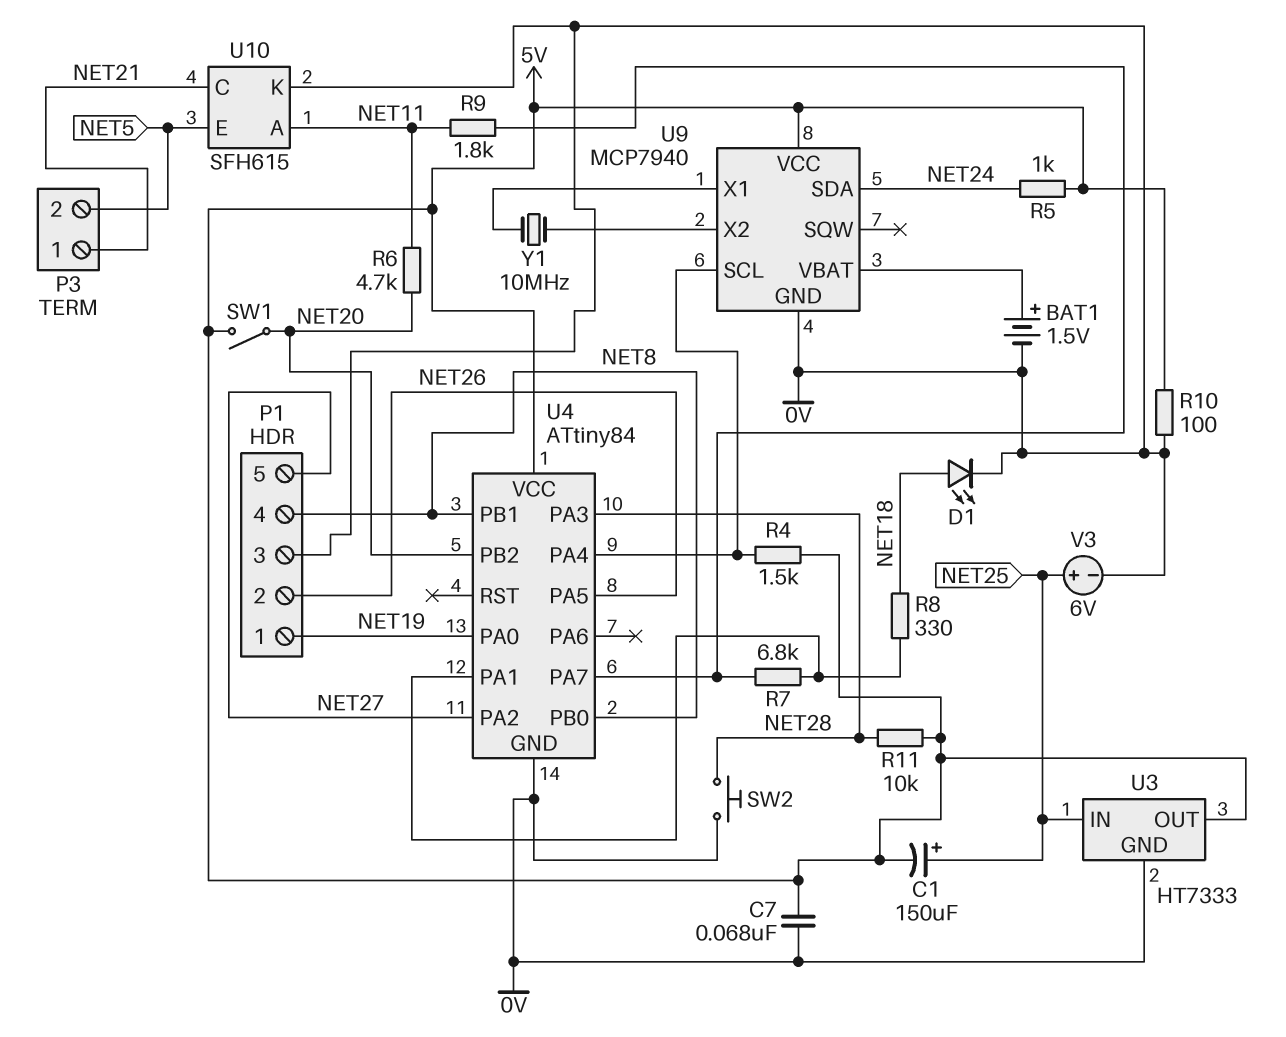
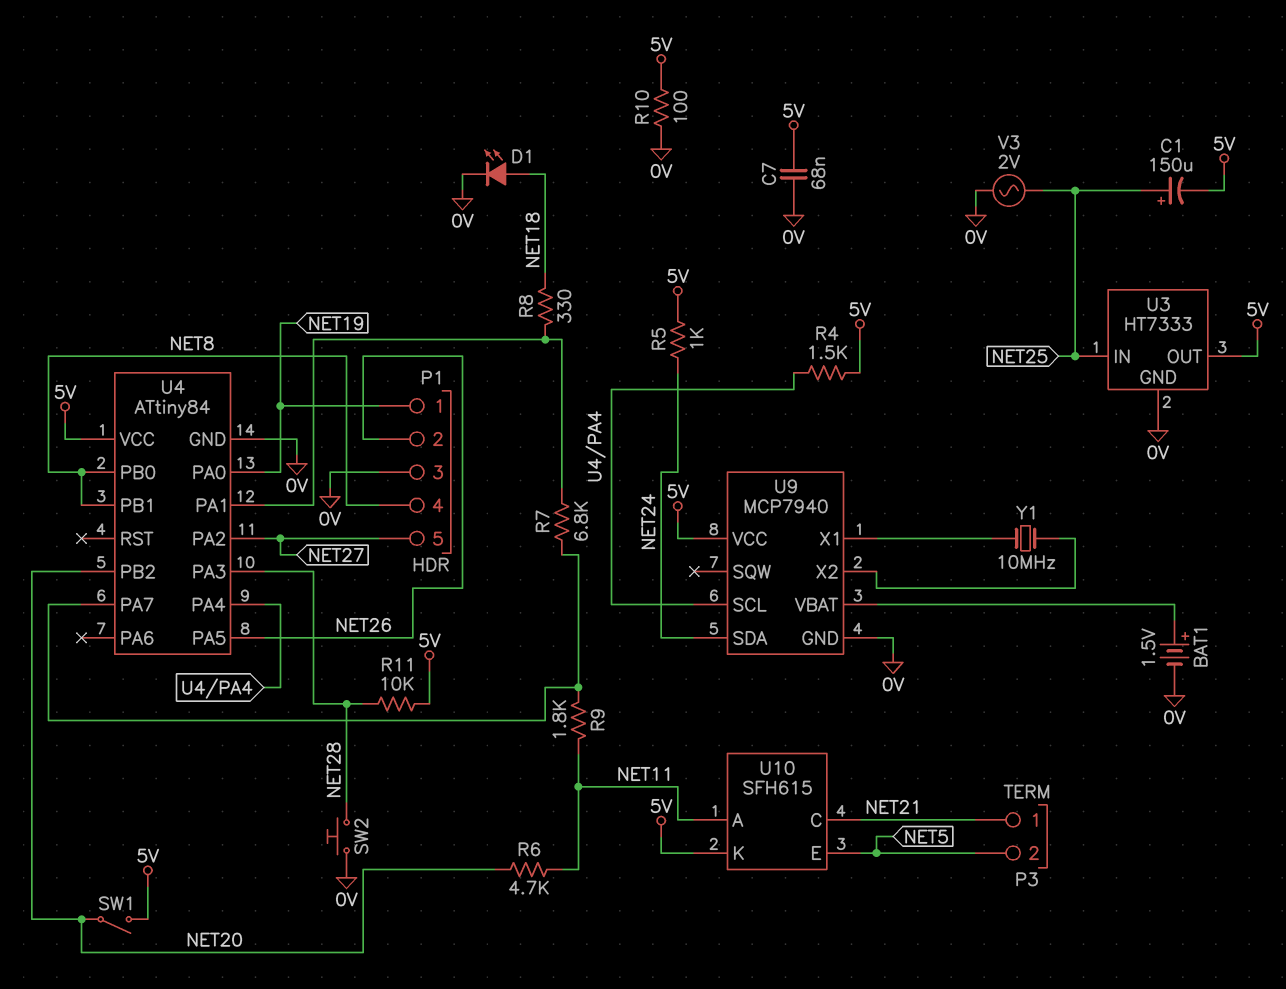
U10 pin K: 0V -> 5V
V3: 6V (plus NET25, minus 0V) -> AC 2V (0V, NET25)

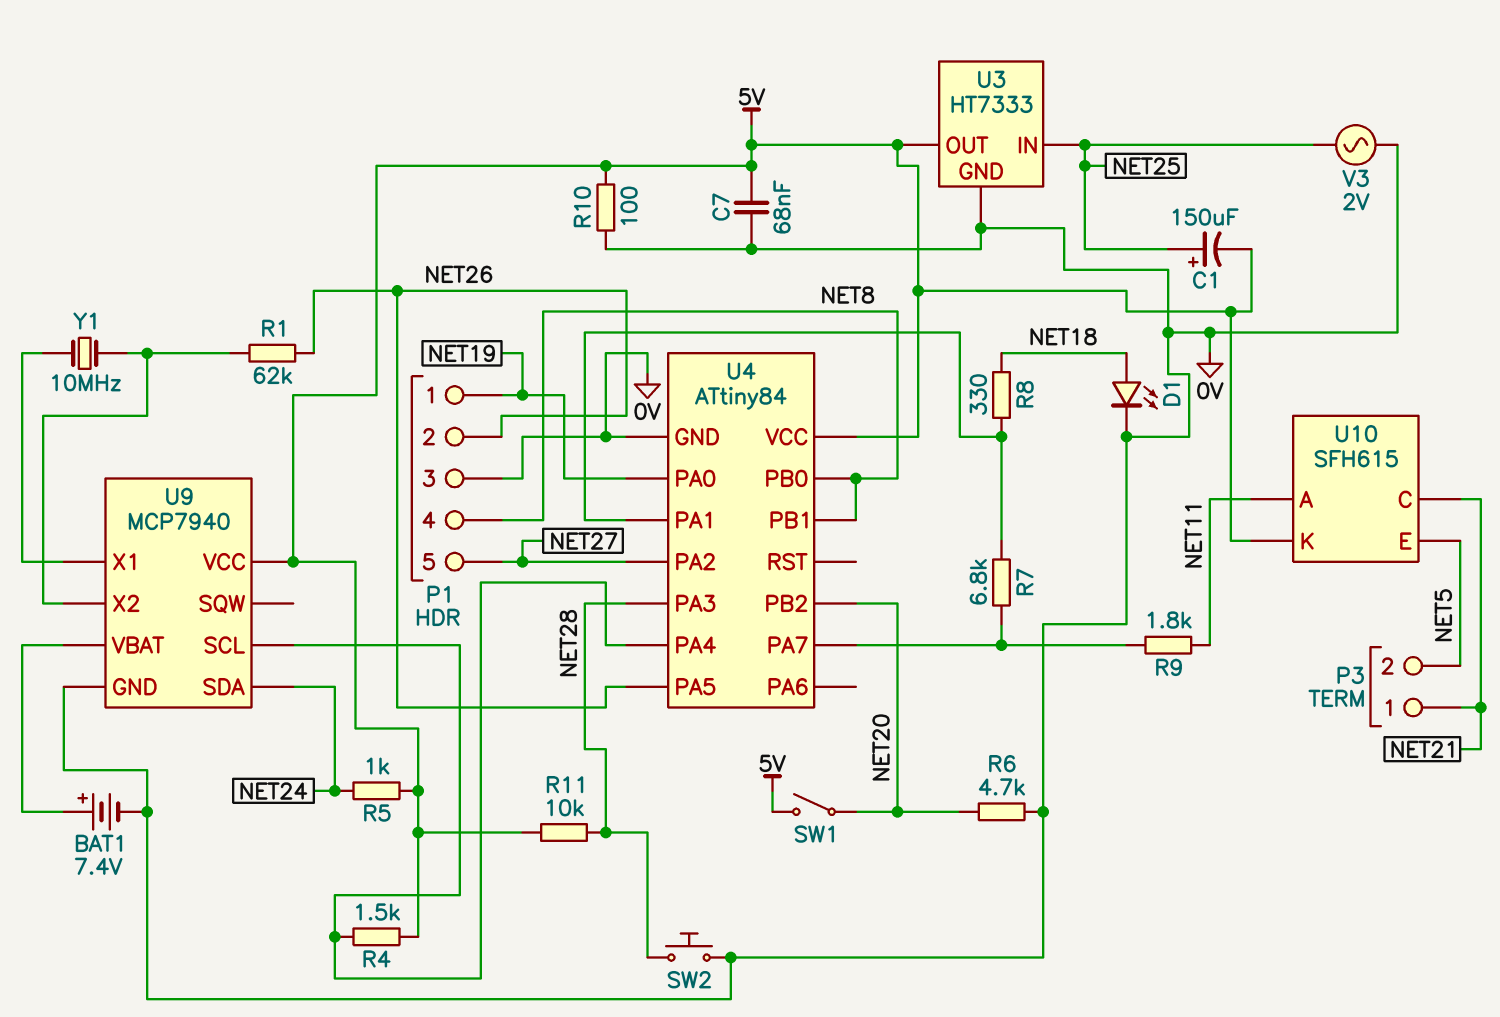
BAT1: 1.5V (plus U9/VBAT, minus 0V) -> 7.4V (plus U9/VBAT, minus 0V)
R1: none -> 62k (NET26, U9/X2)
R6: 4.7k (NET11, NET20) -> 4.7k (0V, NET20)

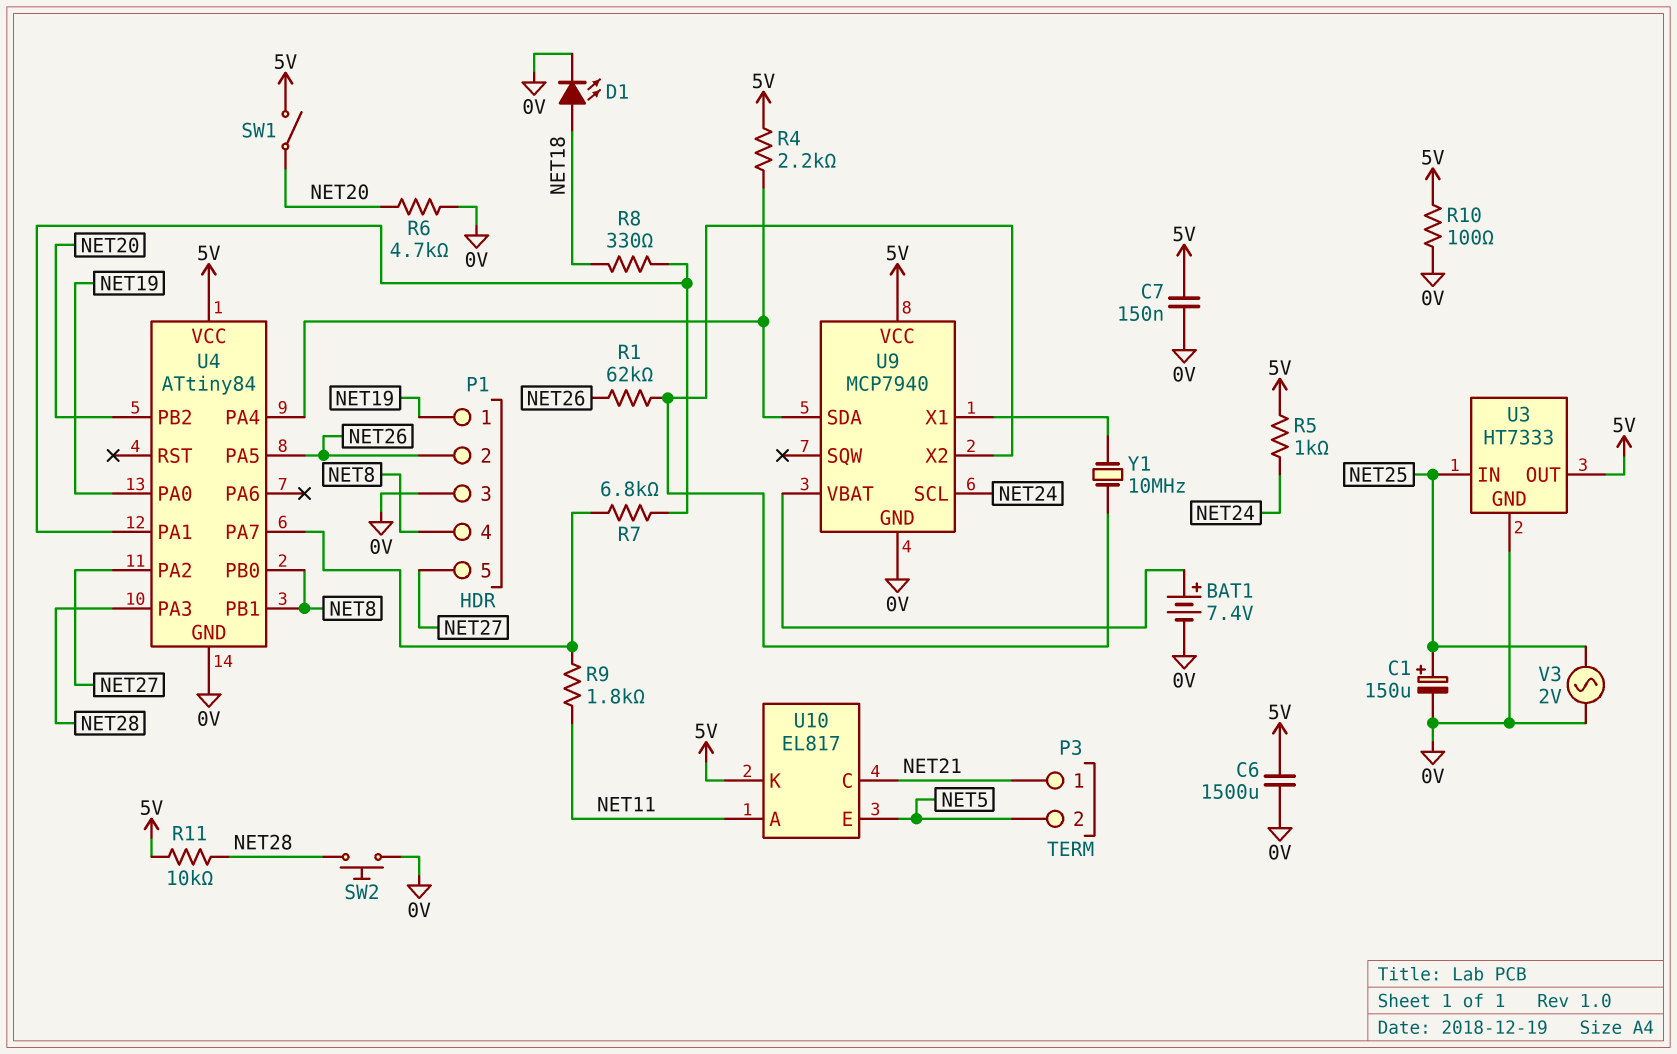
C1: 150uF (plus NET25, minus 5V) -> 150uF (plus NET25, minus 0V)
C6: none -> 1500uF (0V, 5V)
C7: 68nF (0V, 5V) -> 150nF (0V, 5V)
R4: 1.5k (5V, U4/PA4) -> 2.2k (5V, U4/PA4)
U9 pin SCL: U4/PA4 -> NET24
U9 pin SDA: NET24 -> U4/PA4
U10: SFH615 -> EL817

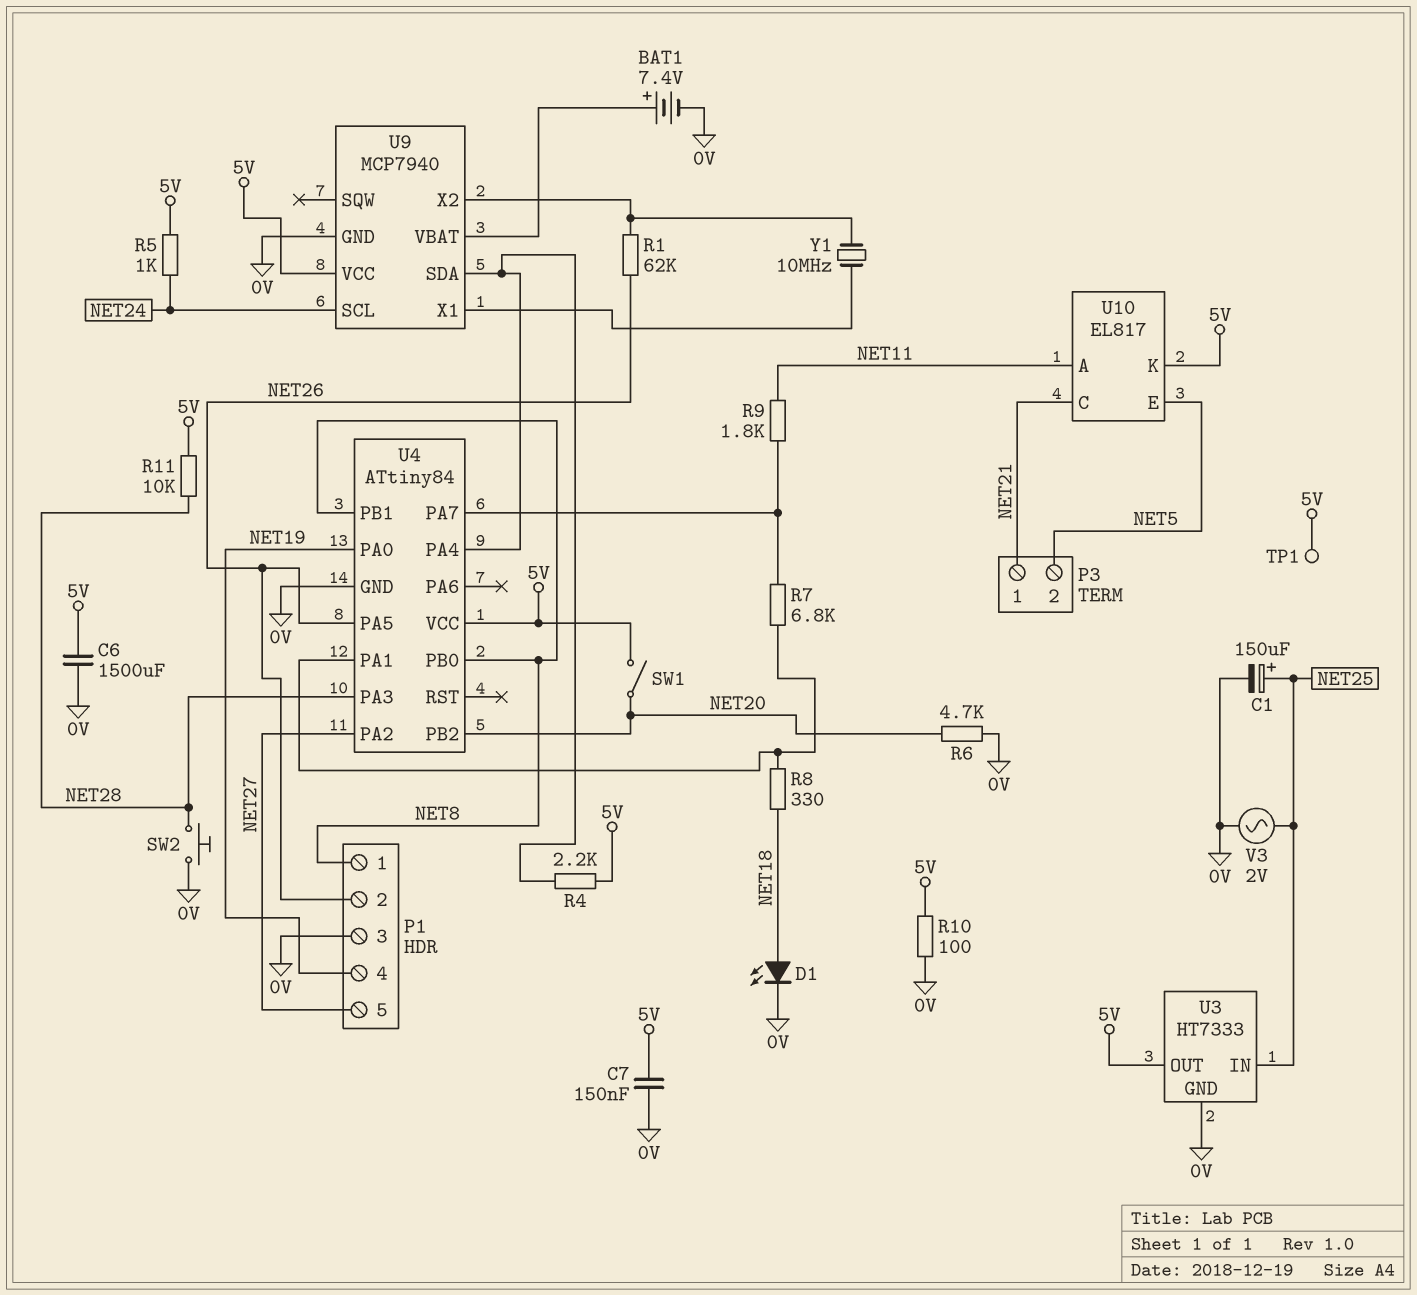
P1 pin 1: NET19 -> NET8
P1 pin 4: NET8 -> NET19
TP1: none -> test point (5V)

